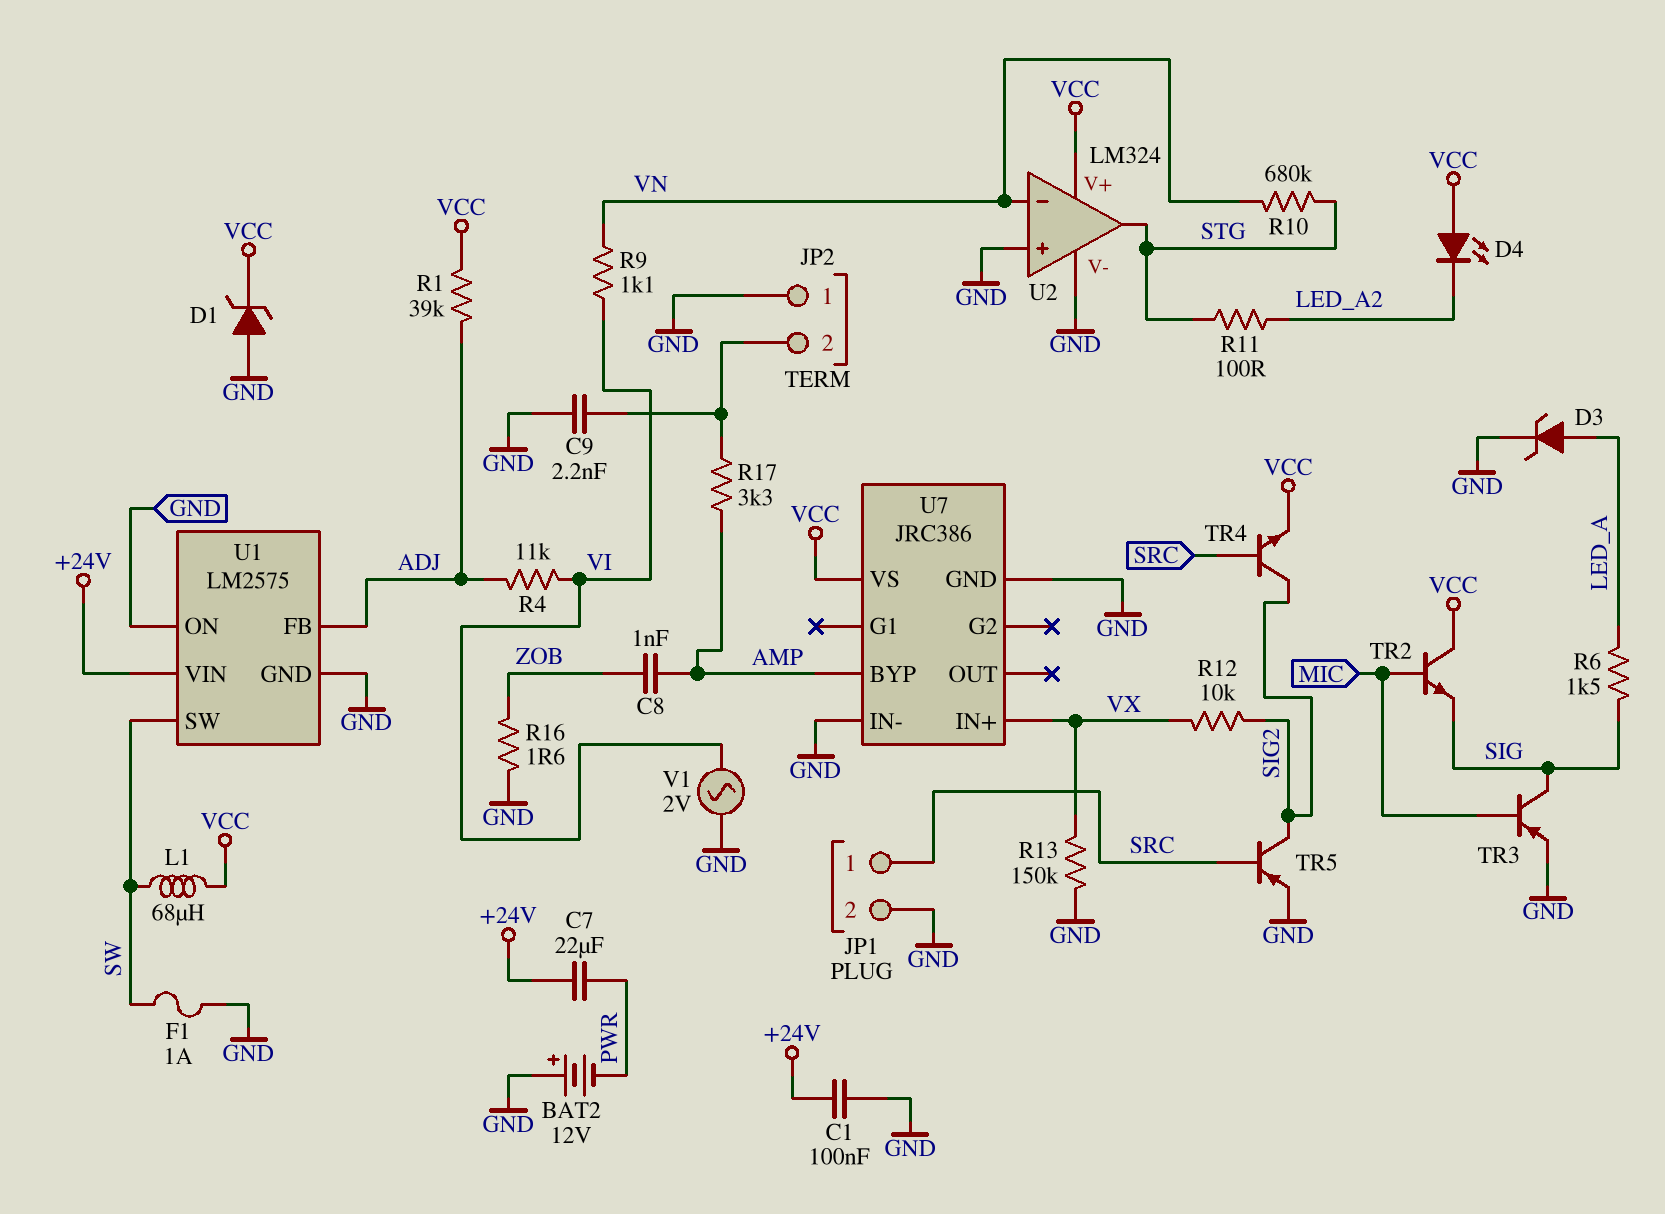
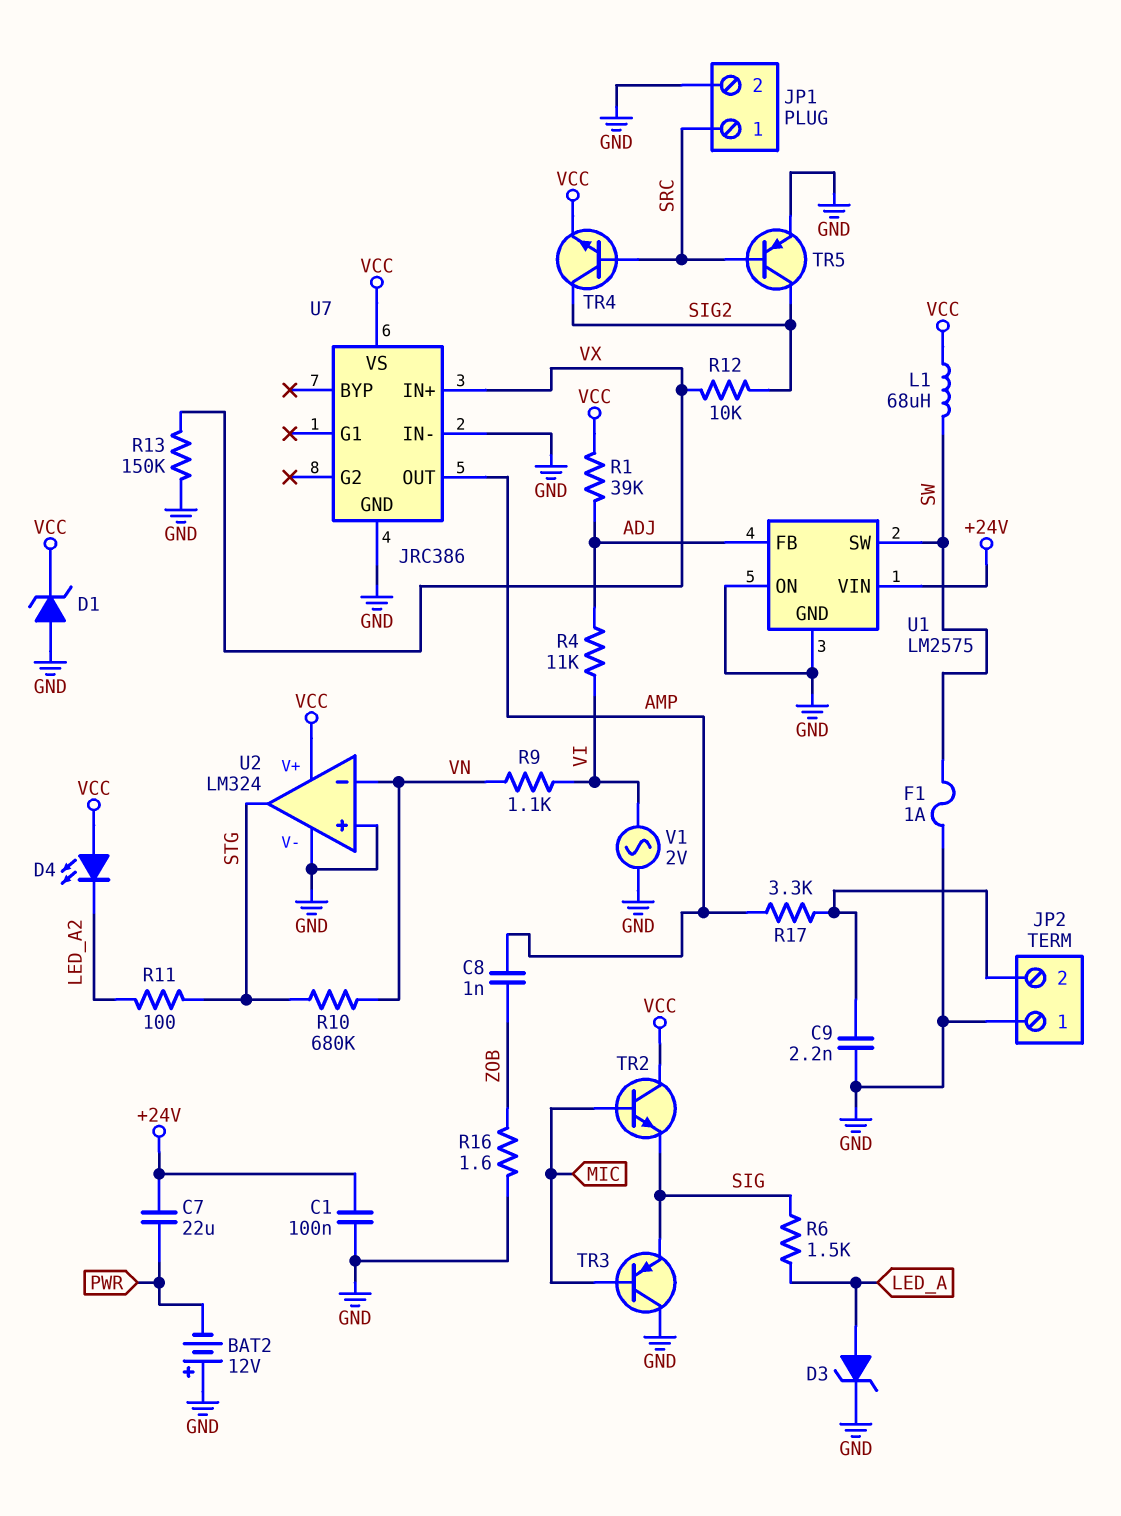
TR3: PNP (B MIC, C SIG, E GND) -> PNP (B MIC, C GND, E SIG)
U7 pin BYP: AMP -> none
U7 pin OUT: none -> AMP

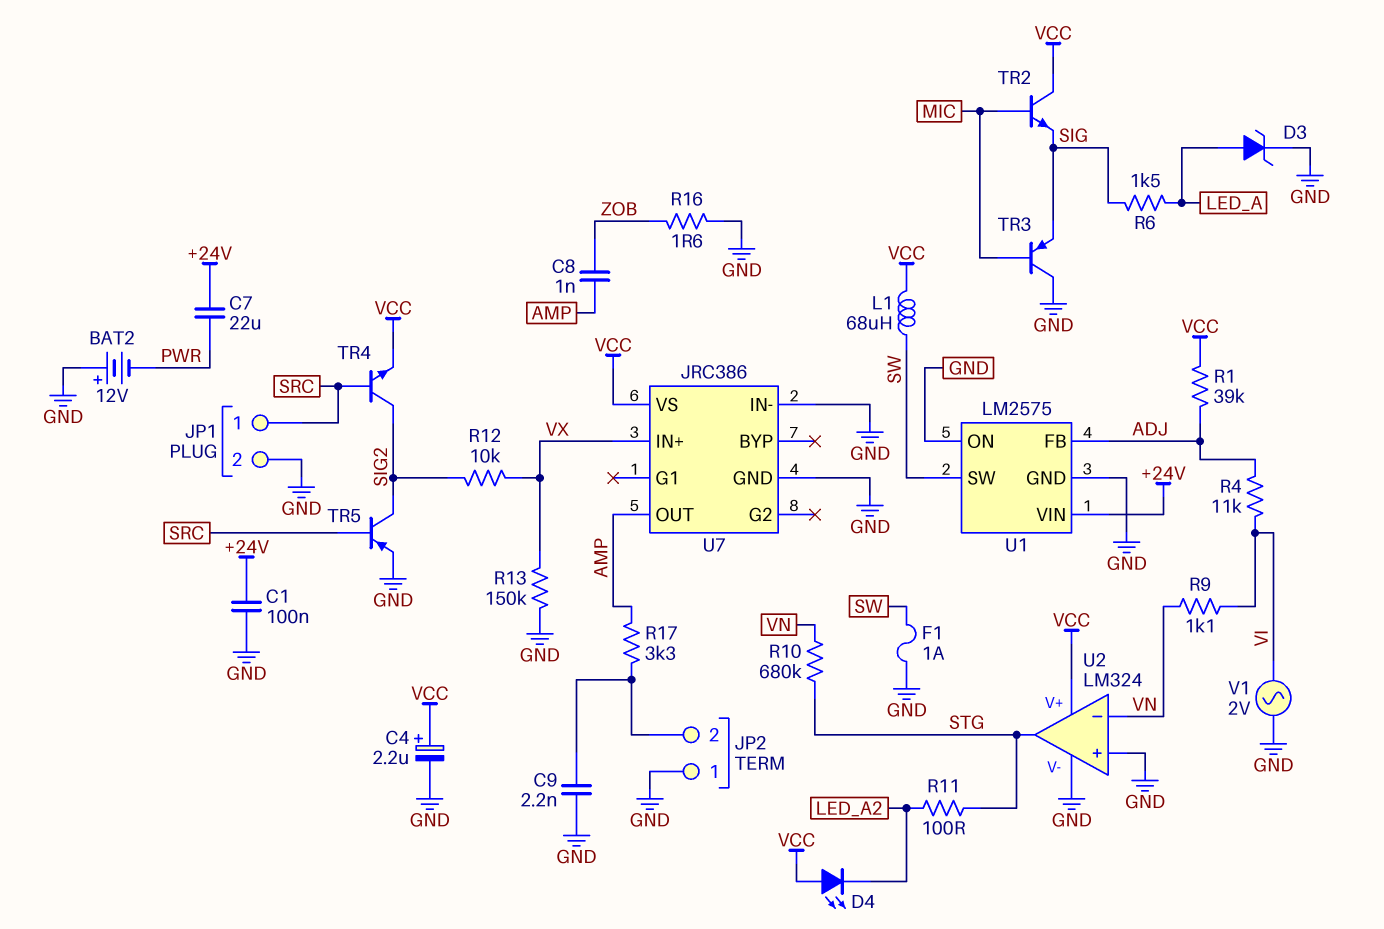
C4: none -> 2.2uF (plus VCC, minus GND)
D1: zener (A GND, K VCC) -> none

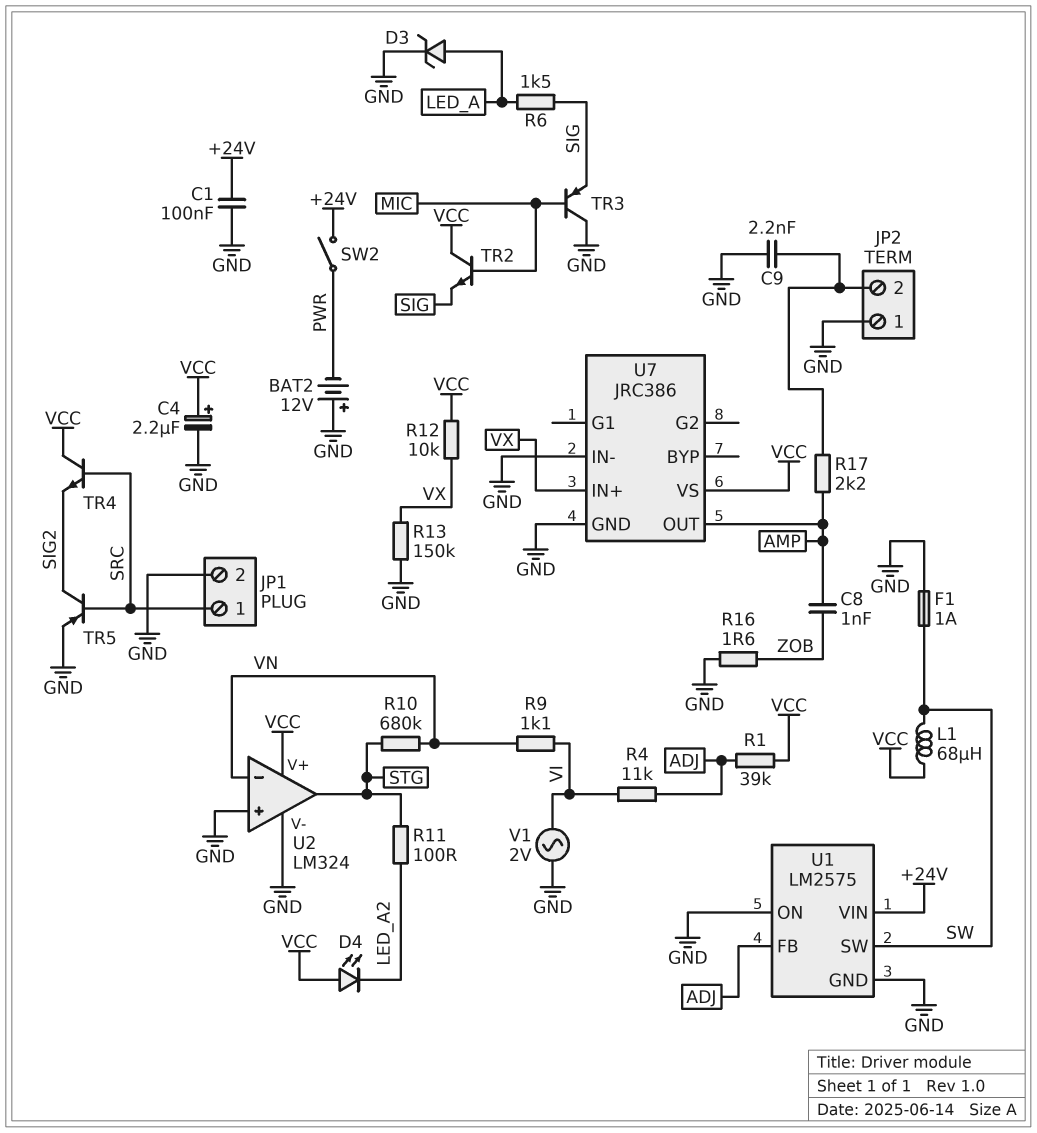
C7: 22uF (+24V, PWR) -> none
R12: 10k (SIG2, VX) -> 10k (VCC, VX)
R17: 3.3k (AMP, JP2/2) -> 2.2k (AMP, JP2/2)
SW2: none -> switch (+24V, PWR)
TR4: NPN (B SRC, C SIG2, E VCC) -> NPN (B SRC, C VCC, E SIG2)

